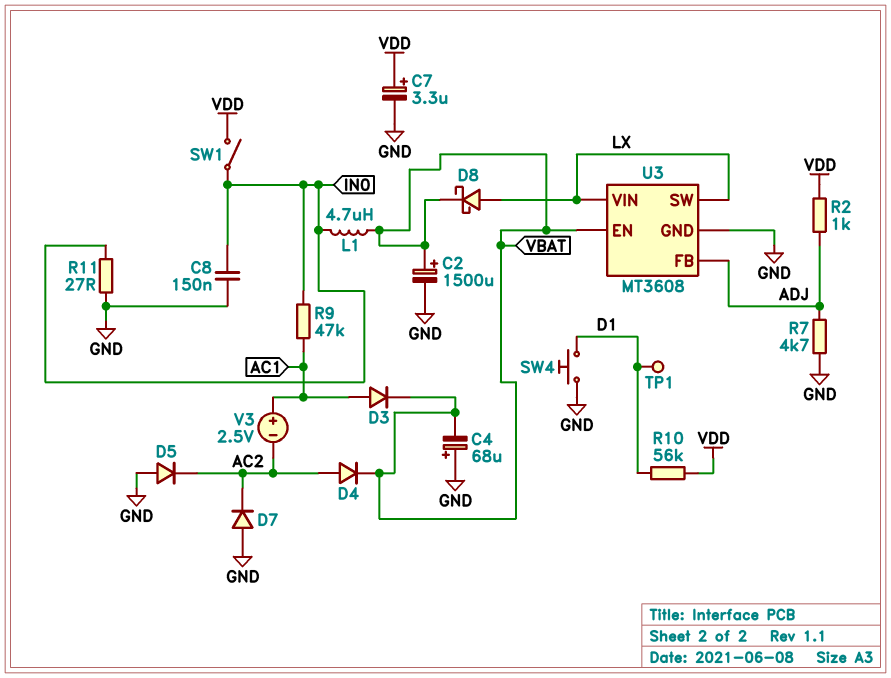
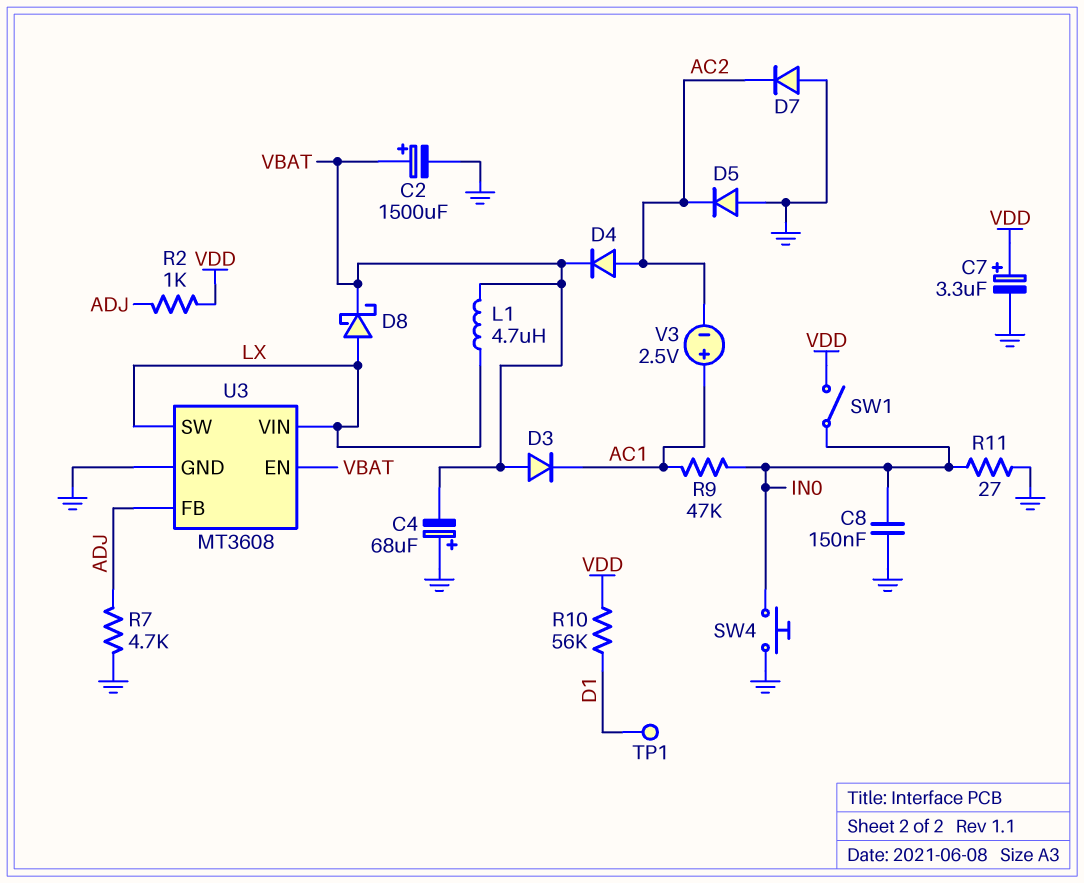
D3: diode (A AC1, K VBAT) -> diode (A VBAT, K AC1)
L1: 4.7uH (IN0, VBAT) -> 4.7uH (LX, VBAT)
SW4: button (D1, GND) -> button (GND, IN0)

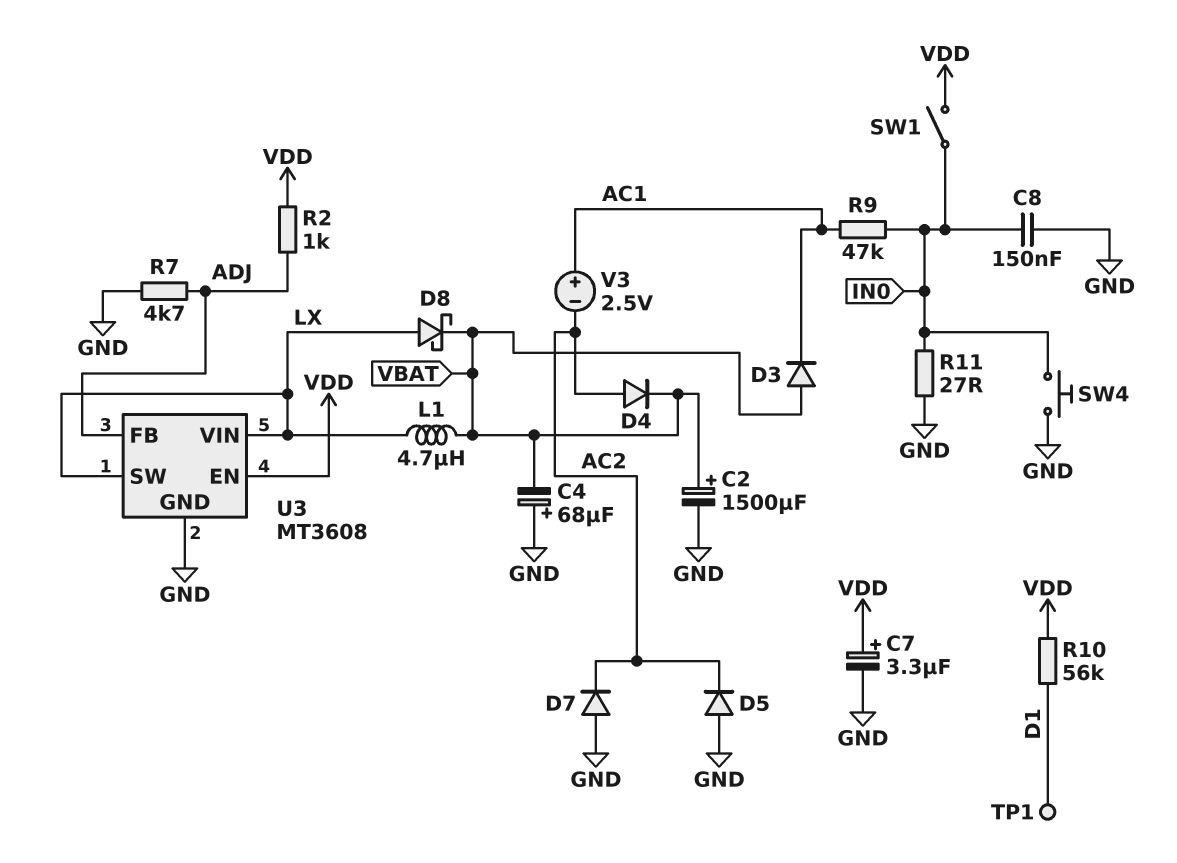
U3 pin EN: VBAT -> VDD

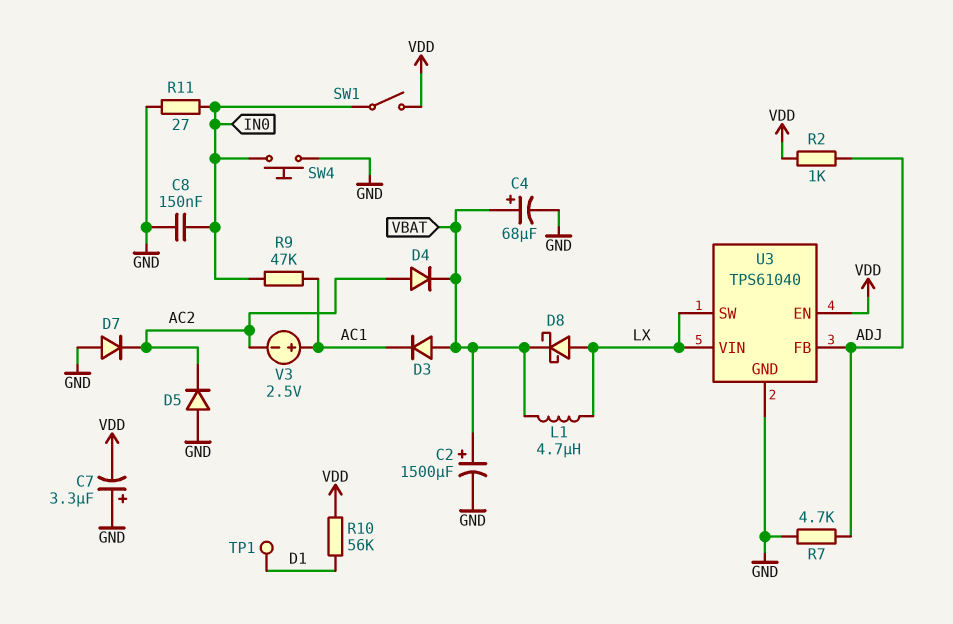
C4: 68uF (plus GND, minus VBAT) -> 68uF (plus VBAT, minus GND)
C7: 3.3uF (plus VDD, minus GND) -> 3.3uF (plus GND, minus VDD)
U3: MT3608 -> TPS61040

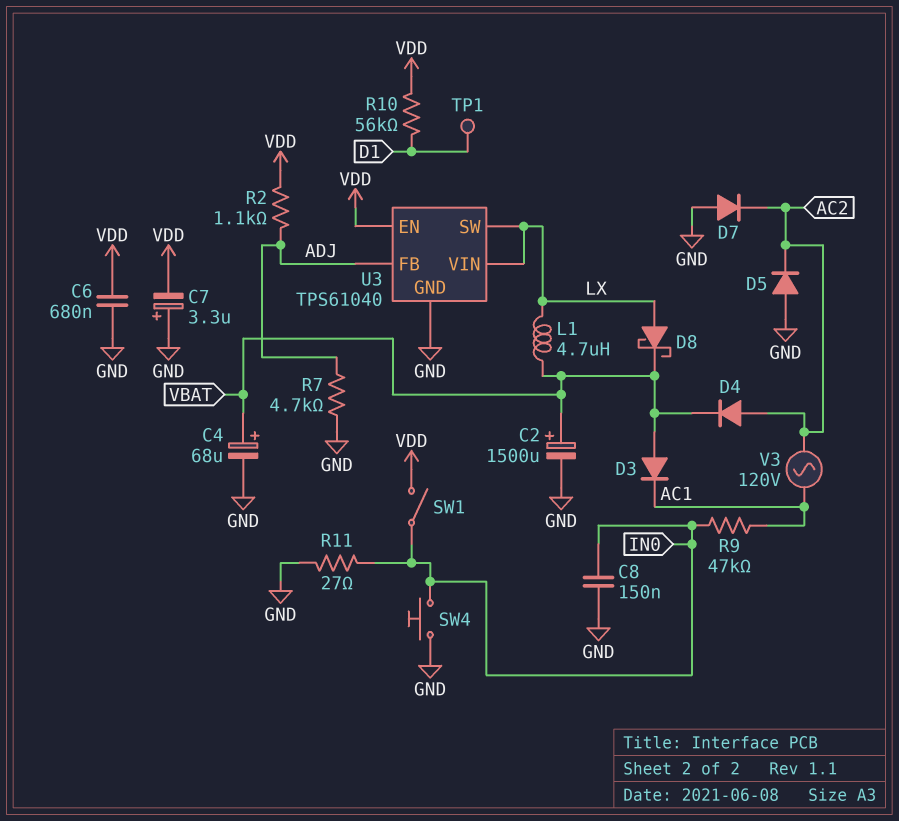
C6: none -> 680nF (GND, VDD)
R2: 1k (ADJ, VDD) -> 1.1k (ADJ, VDD)
V3: 2.5V (plus AC1, minus AC2) -> AC 120V (AC1, AC2)

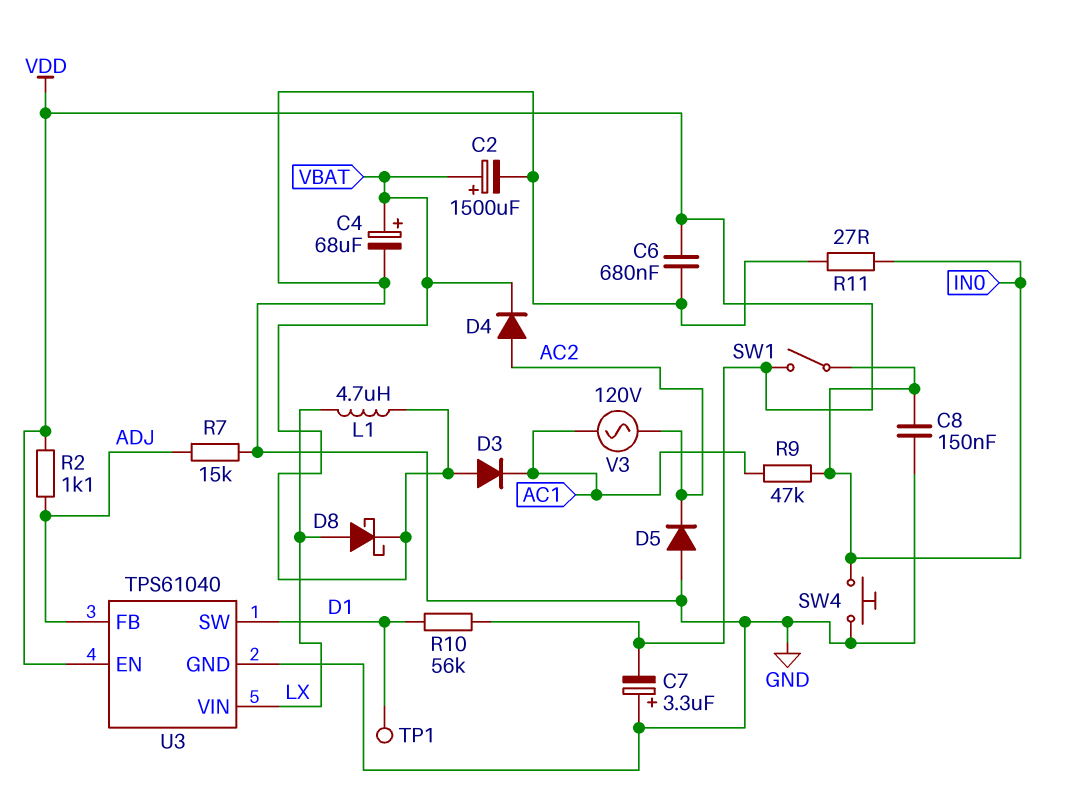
D7: diode (A GND, K AC2) -> none
R7: 4.7k (ADJ, GND) -> 15k (ADJ, GND)
U3 pin SW: LX -> D1

